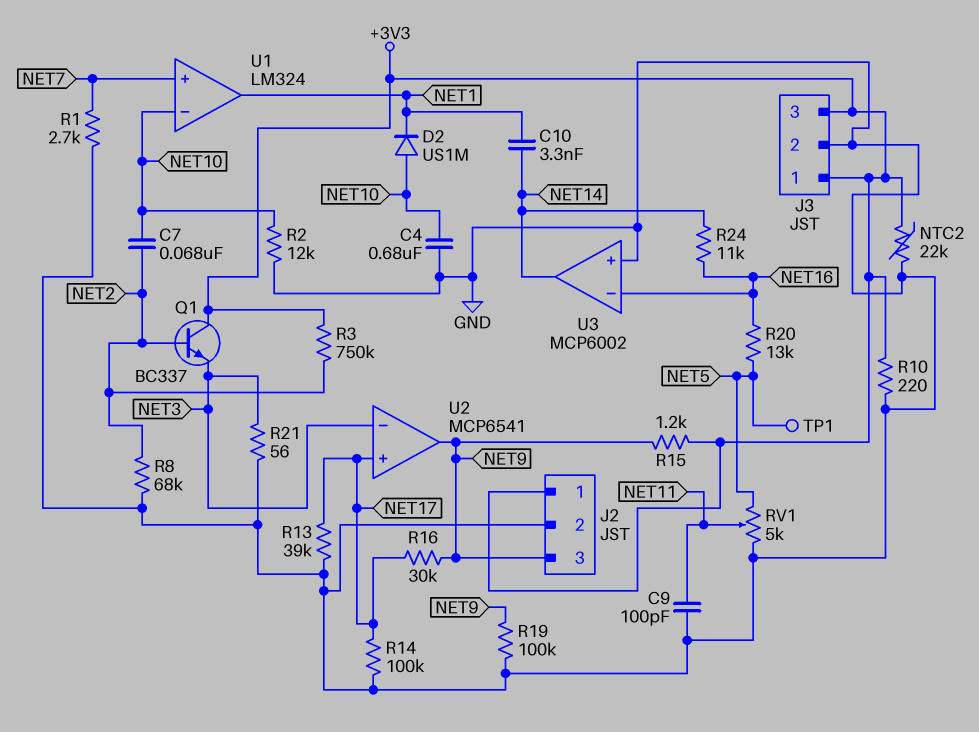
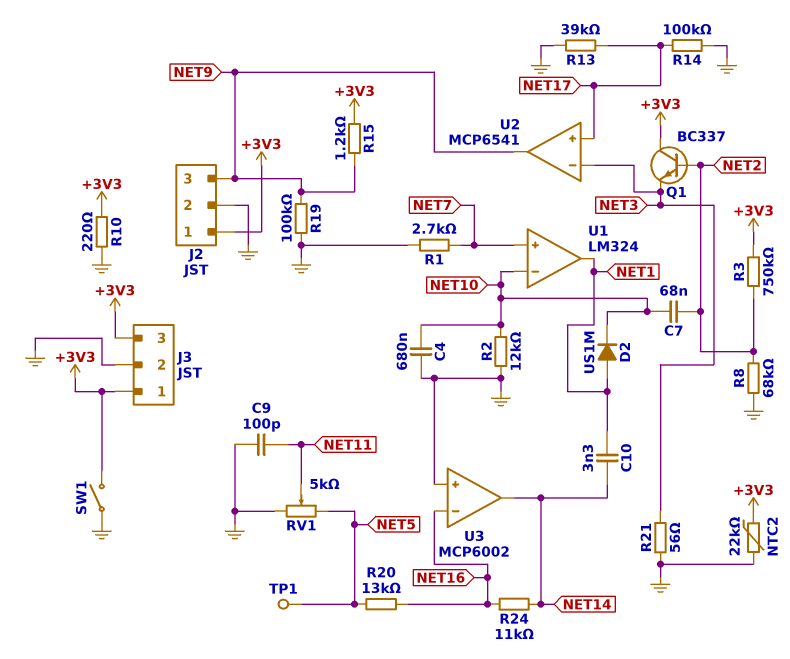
D2: diode US1M (A NET10, K NET1) -> diode US1M (A NET1, K NET10)
R16: 30k (NET9, NET17) -> none
SW1: none -> switch (+3V3, GND)

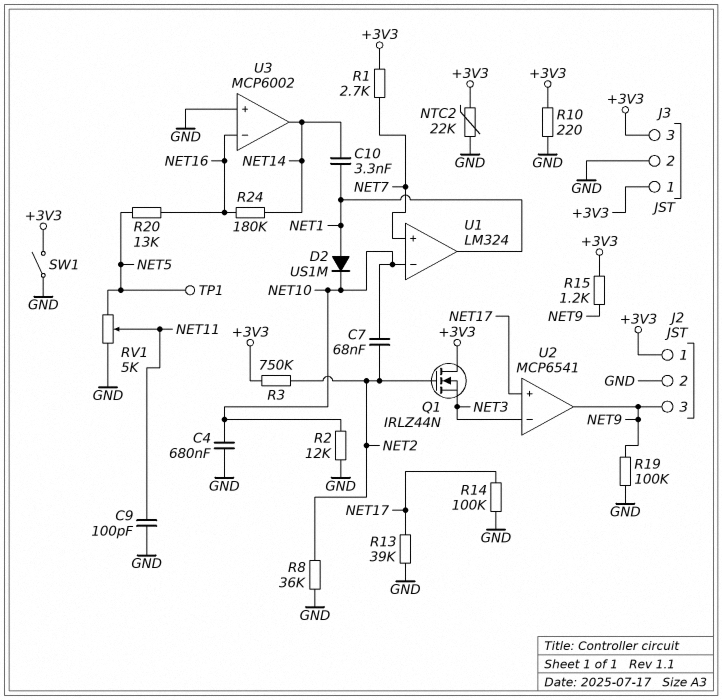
Q1: NPN BC337 (B NET2, C +3V3, E NET3) -> NMOS IRLZ44N (G NET2, D +3V3, S NET3)
R1: 2.7k (GND, NET7) -> 2.7k (+3V3, NET7)
R8: 68k (GND, NET2) -> 36k (GND, NET2)
R21: 56 (GND, NET3) -> none
R24: 11k (NET14, NET16) -> 180k (NET14, NET16)

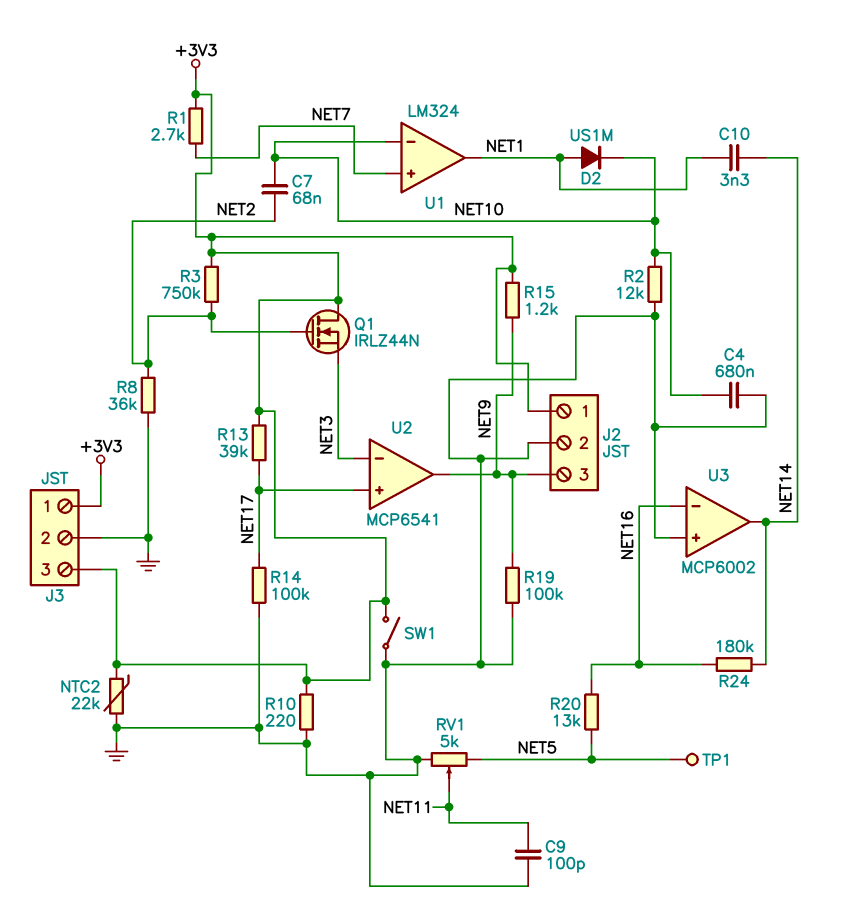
R13: 39k (GND, NET17) -> 39k (+3V3, NET17)

